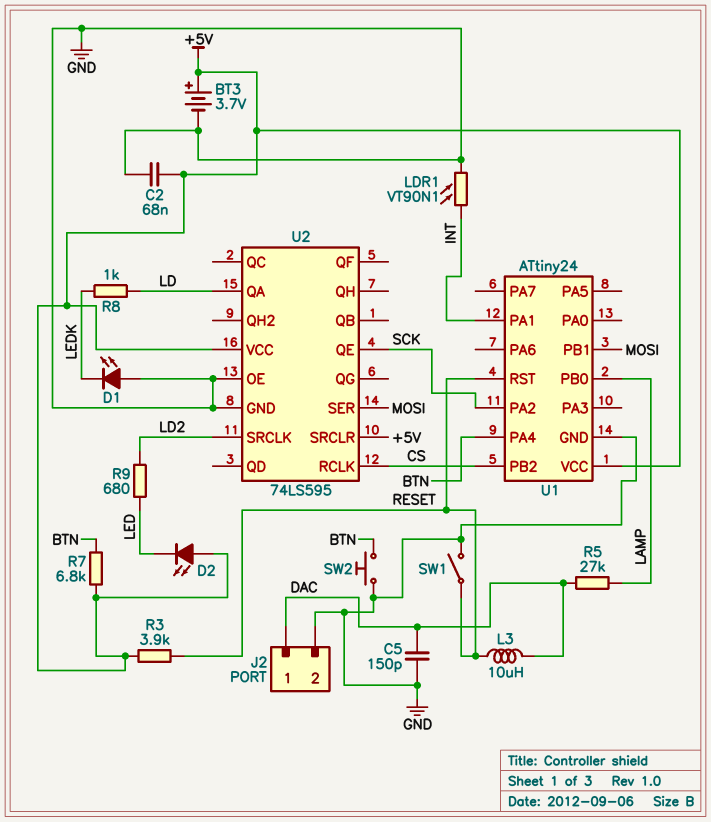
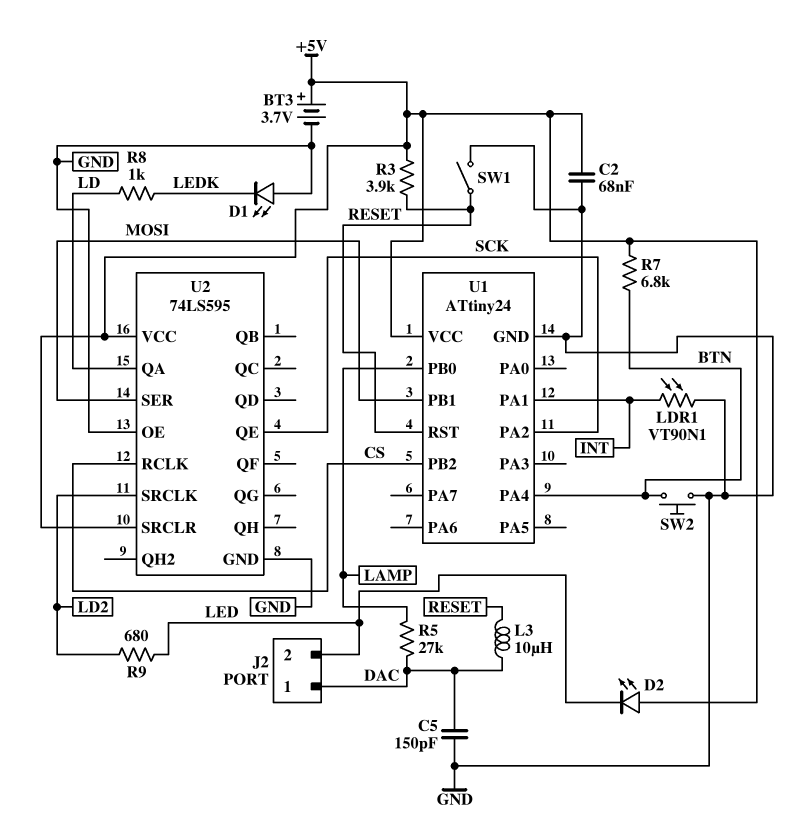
J2 pin 2: GND -> LED

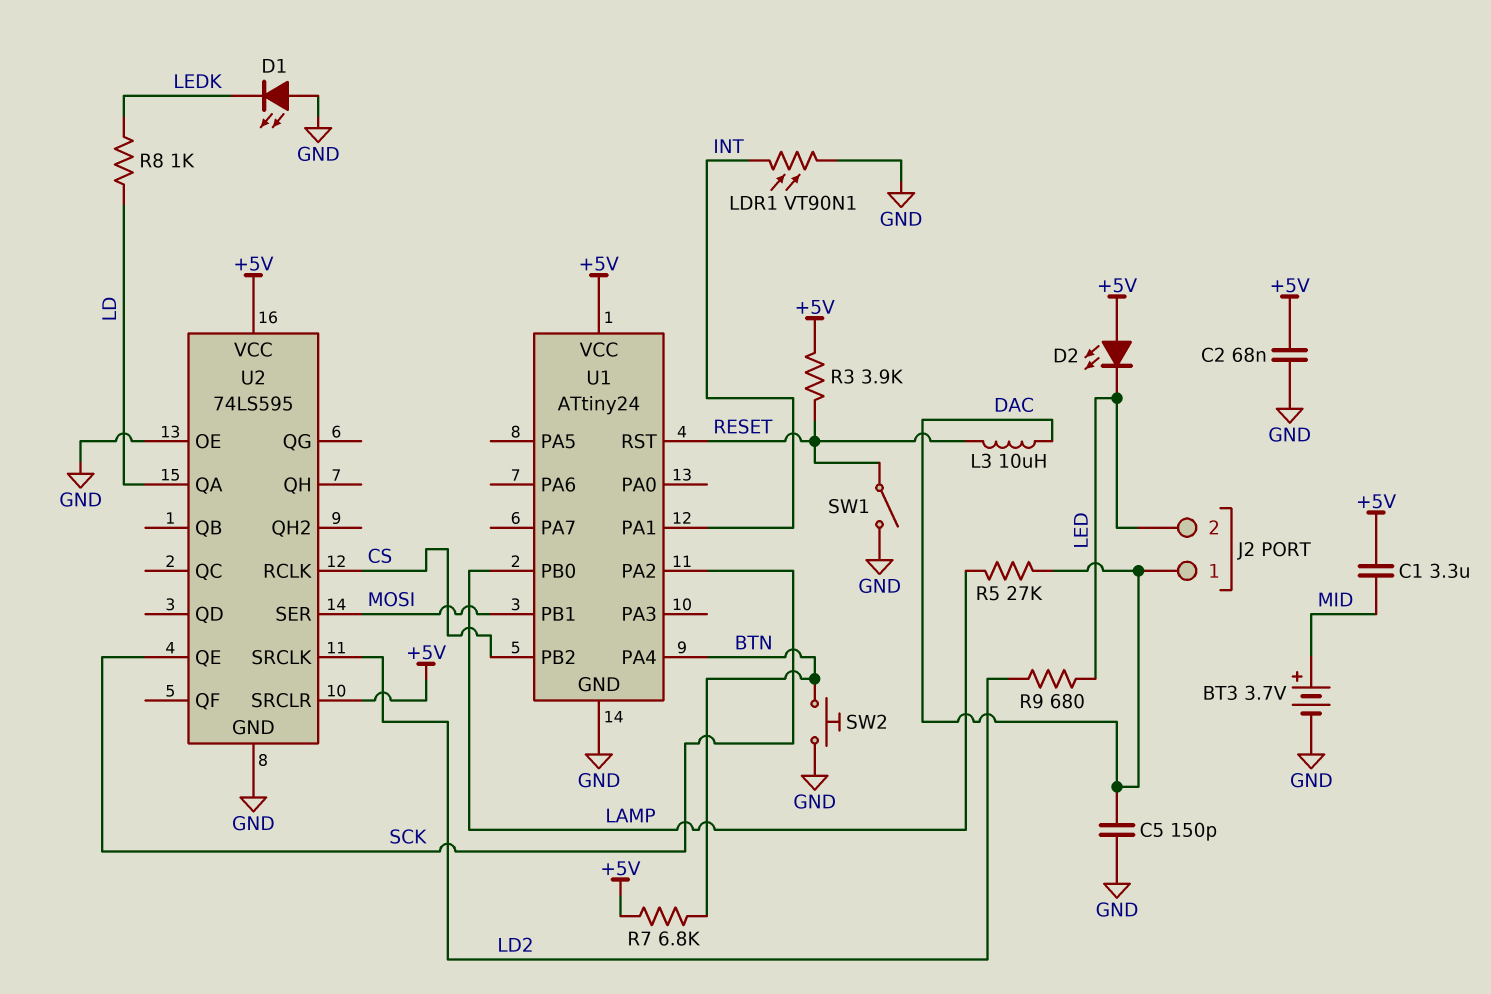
BT3: 3.7V (plus +5V, minus GND) -> 3.7V (plus MID, minus GND)
C1: none -> 3.3uF (+5V, MID)

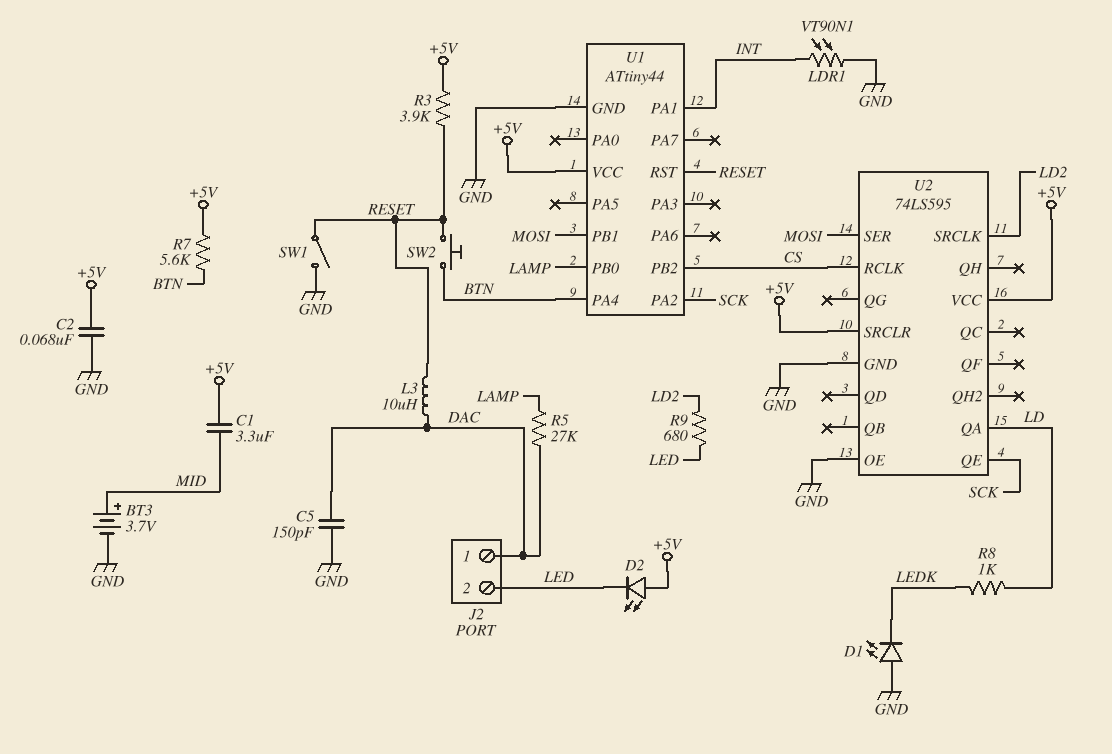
R7: 6.8k (+5V, BTN) -> 5.6k (+5V, BTN)
SW2: button (BTN, GND) -> button (BTN, RESET)
U1: ATtiny24 -> ATtiny44

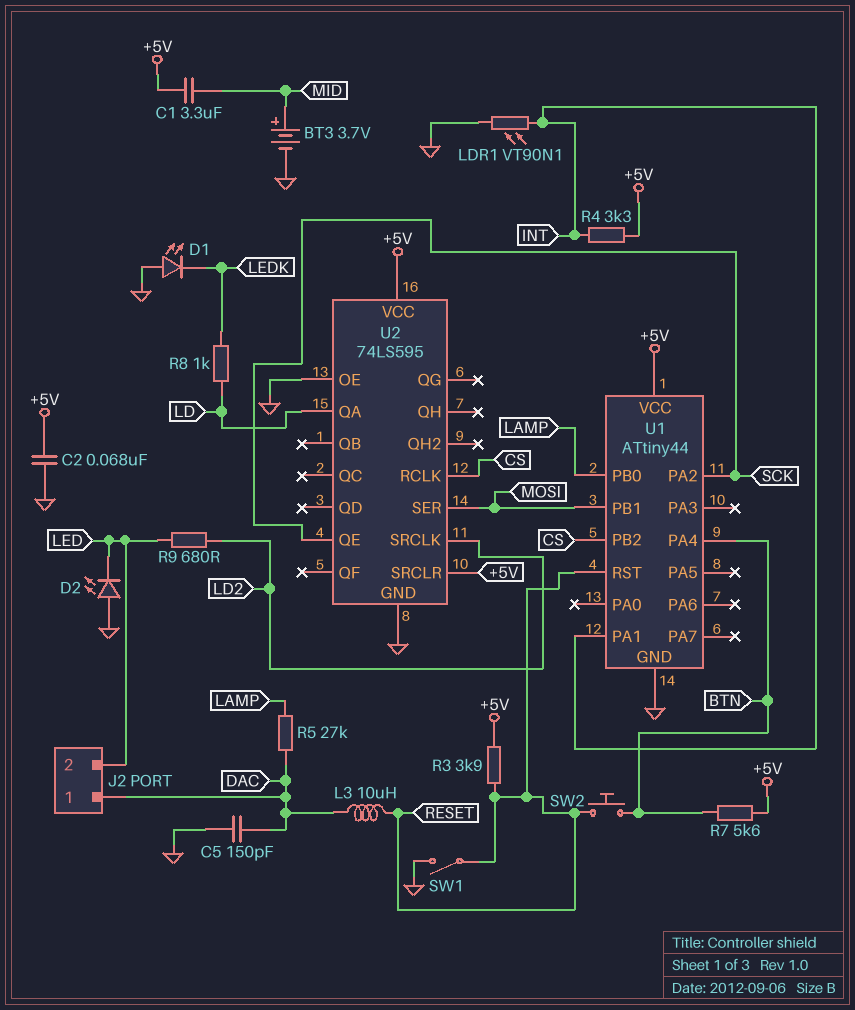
D2: LED (A +5V, K LED) -> LED (A GND, K LED)
R4: none -> 3.3k (+5V, INT)

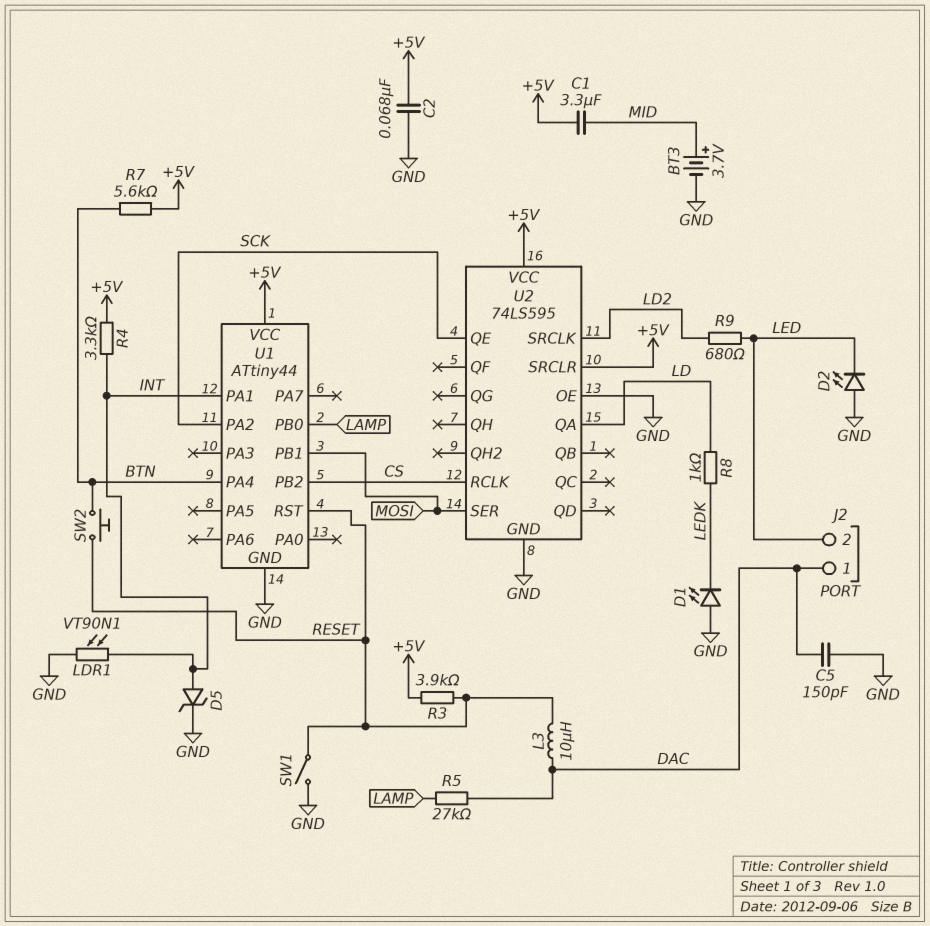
D5: none -> zener (A INT, K GND)

